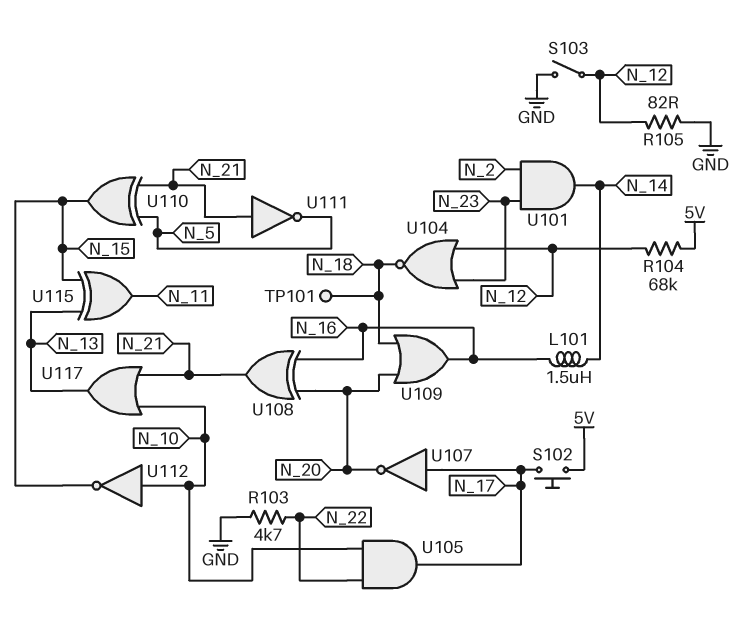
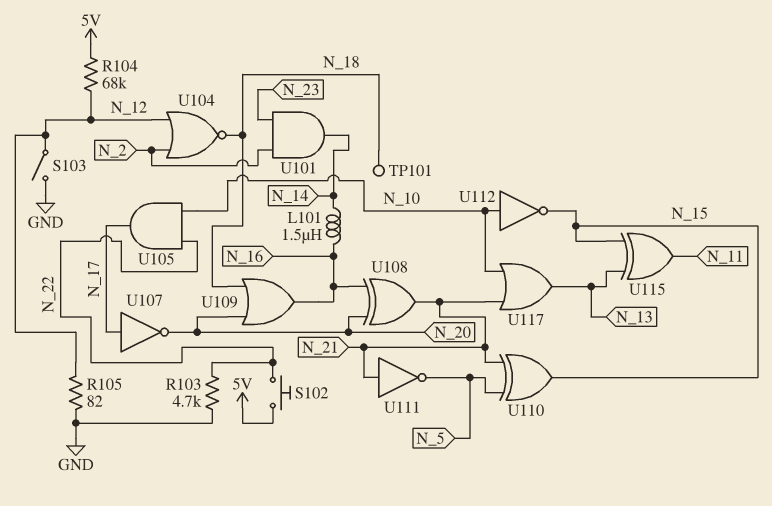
S102: button (5V, N_17) -> button (5V, N_22)
U104: NOR (in N_12, in N_23, out N_18) -> NOR (in N_2, in N_12, out N_18)

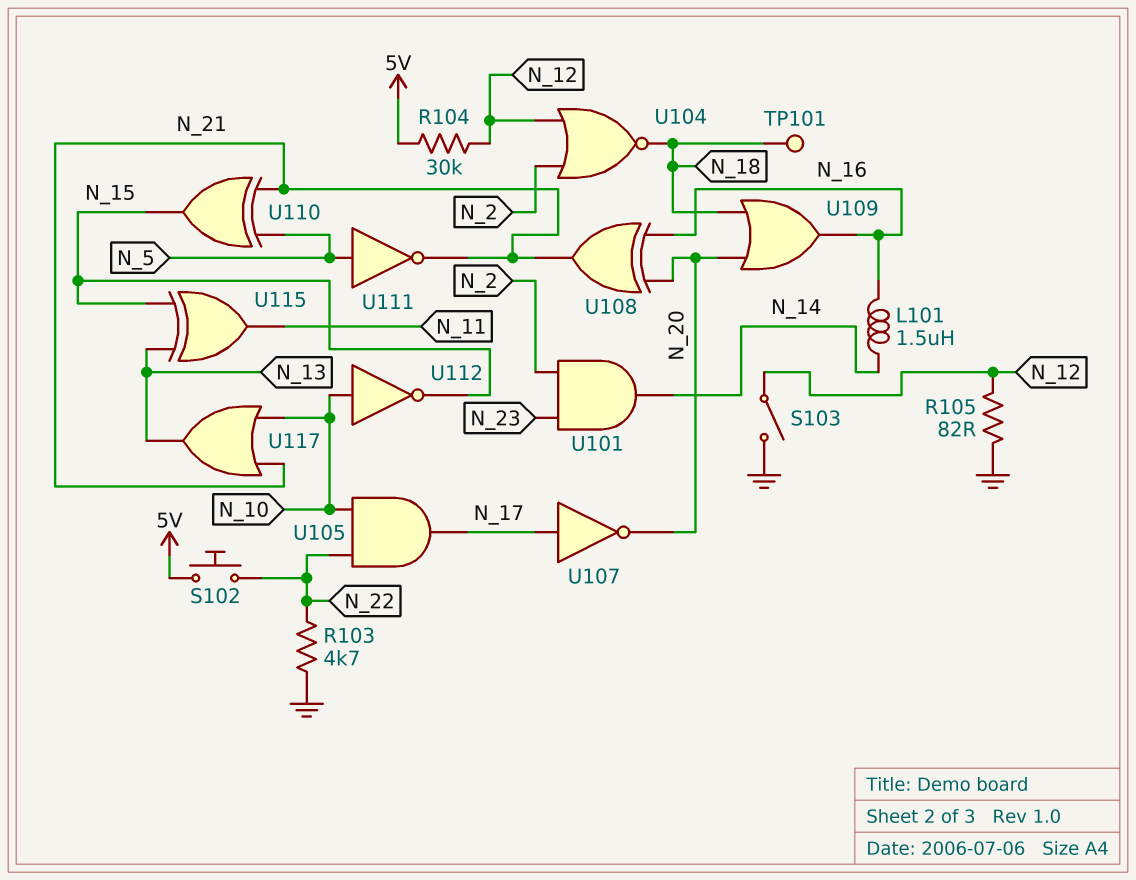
R104: 68k (5V, N_12) -> 30k (5V, N_12)
U111: NOT (in N_21, out N_5) -> NOT (in N_5, out N_21)

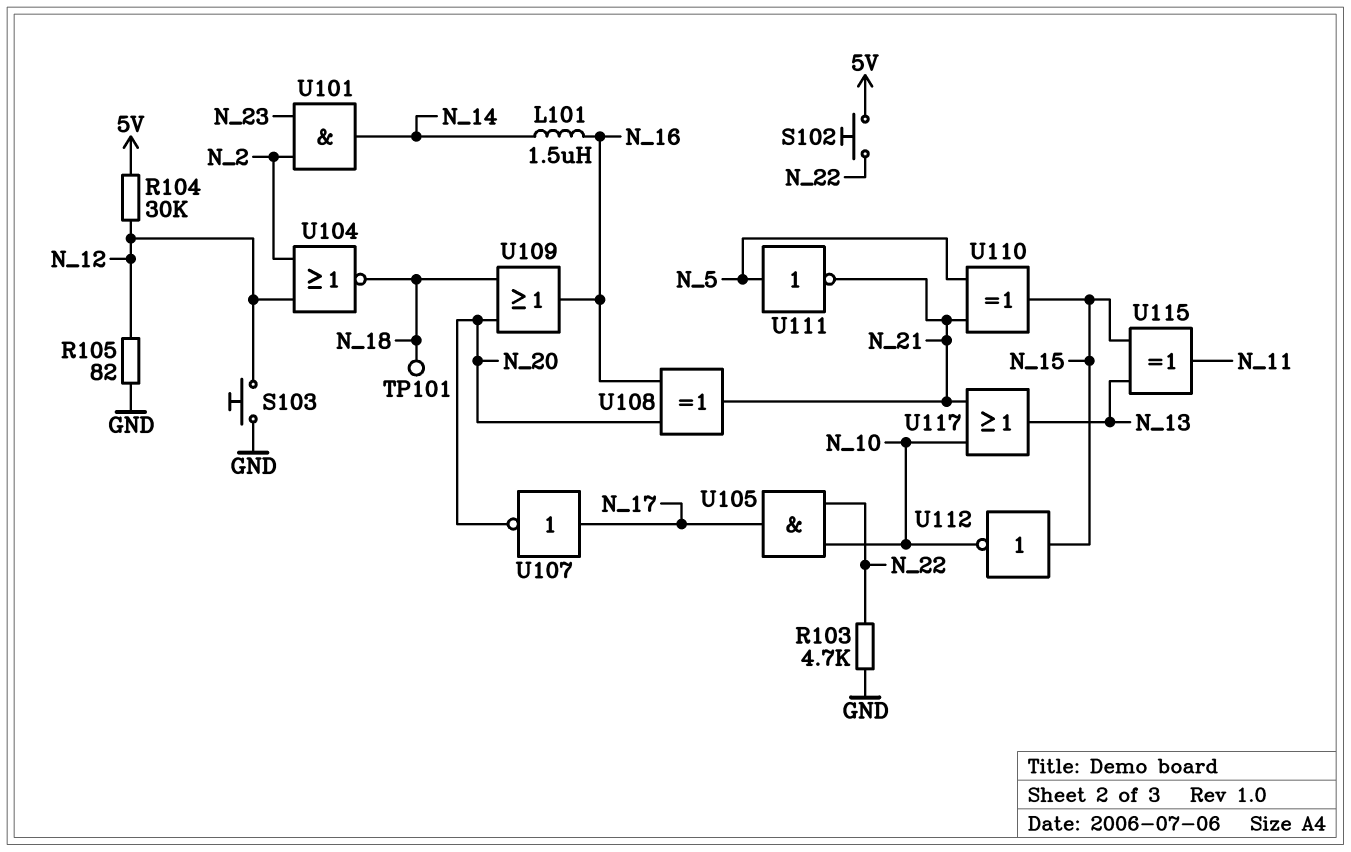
S103: switch (GND, N_12) -> button (GND, N_12)
U112: NOT (in N_10, out N_15) -> NOT (in N_15, out N_10)

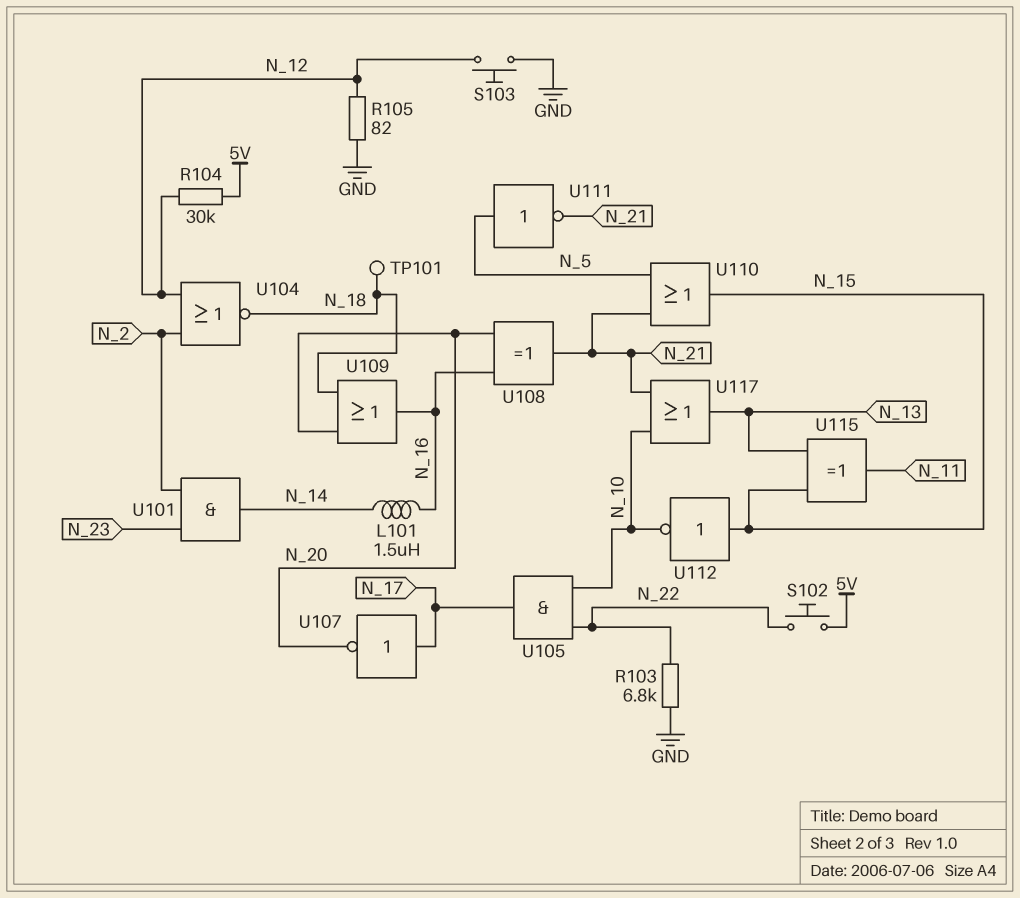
R103: 4.7k (GND, N_22) -> 6.8k (GND, N_22)
U110: XOR (in N_5, in N_21, out N_15) -> OR (in N_5, in N_21, out N_15)

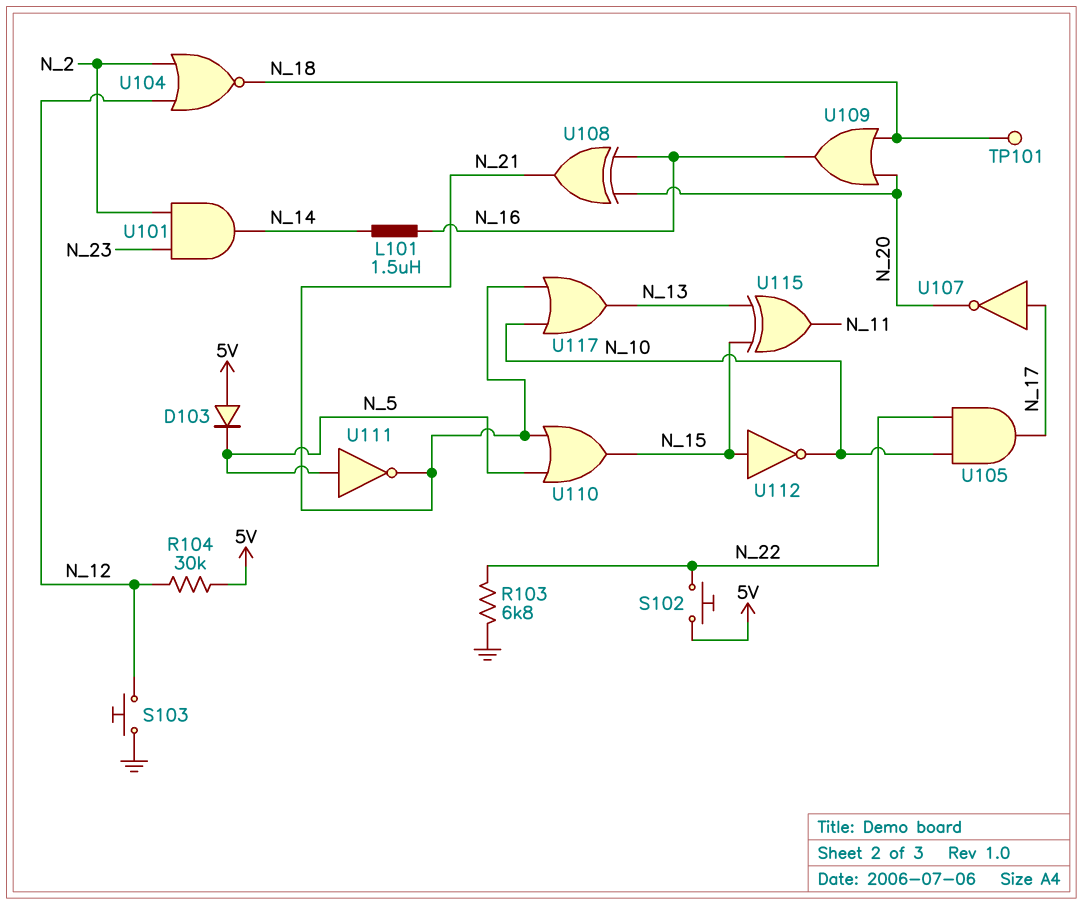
D103: none -> diode (A 5V, K N_5)
R105: 82 (GND, N_12) -> none

